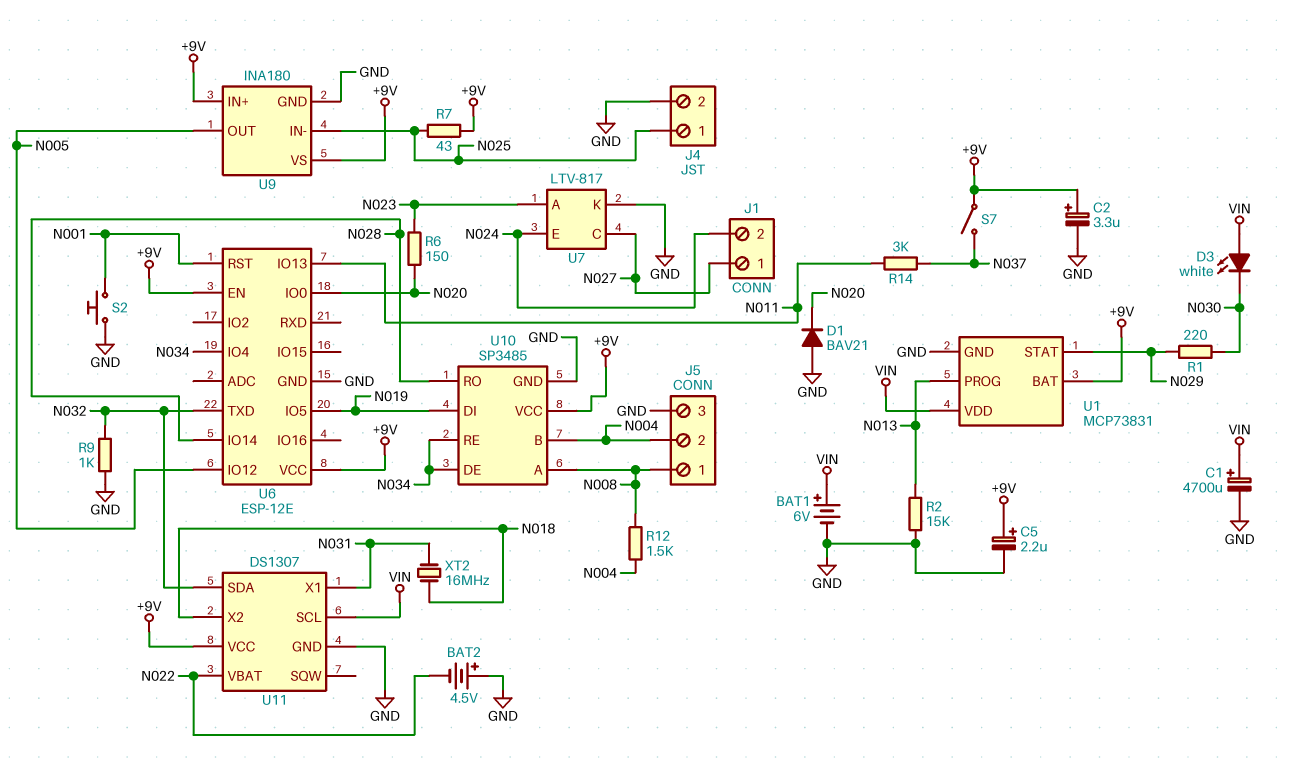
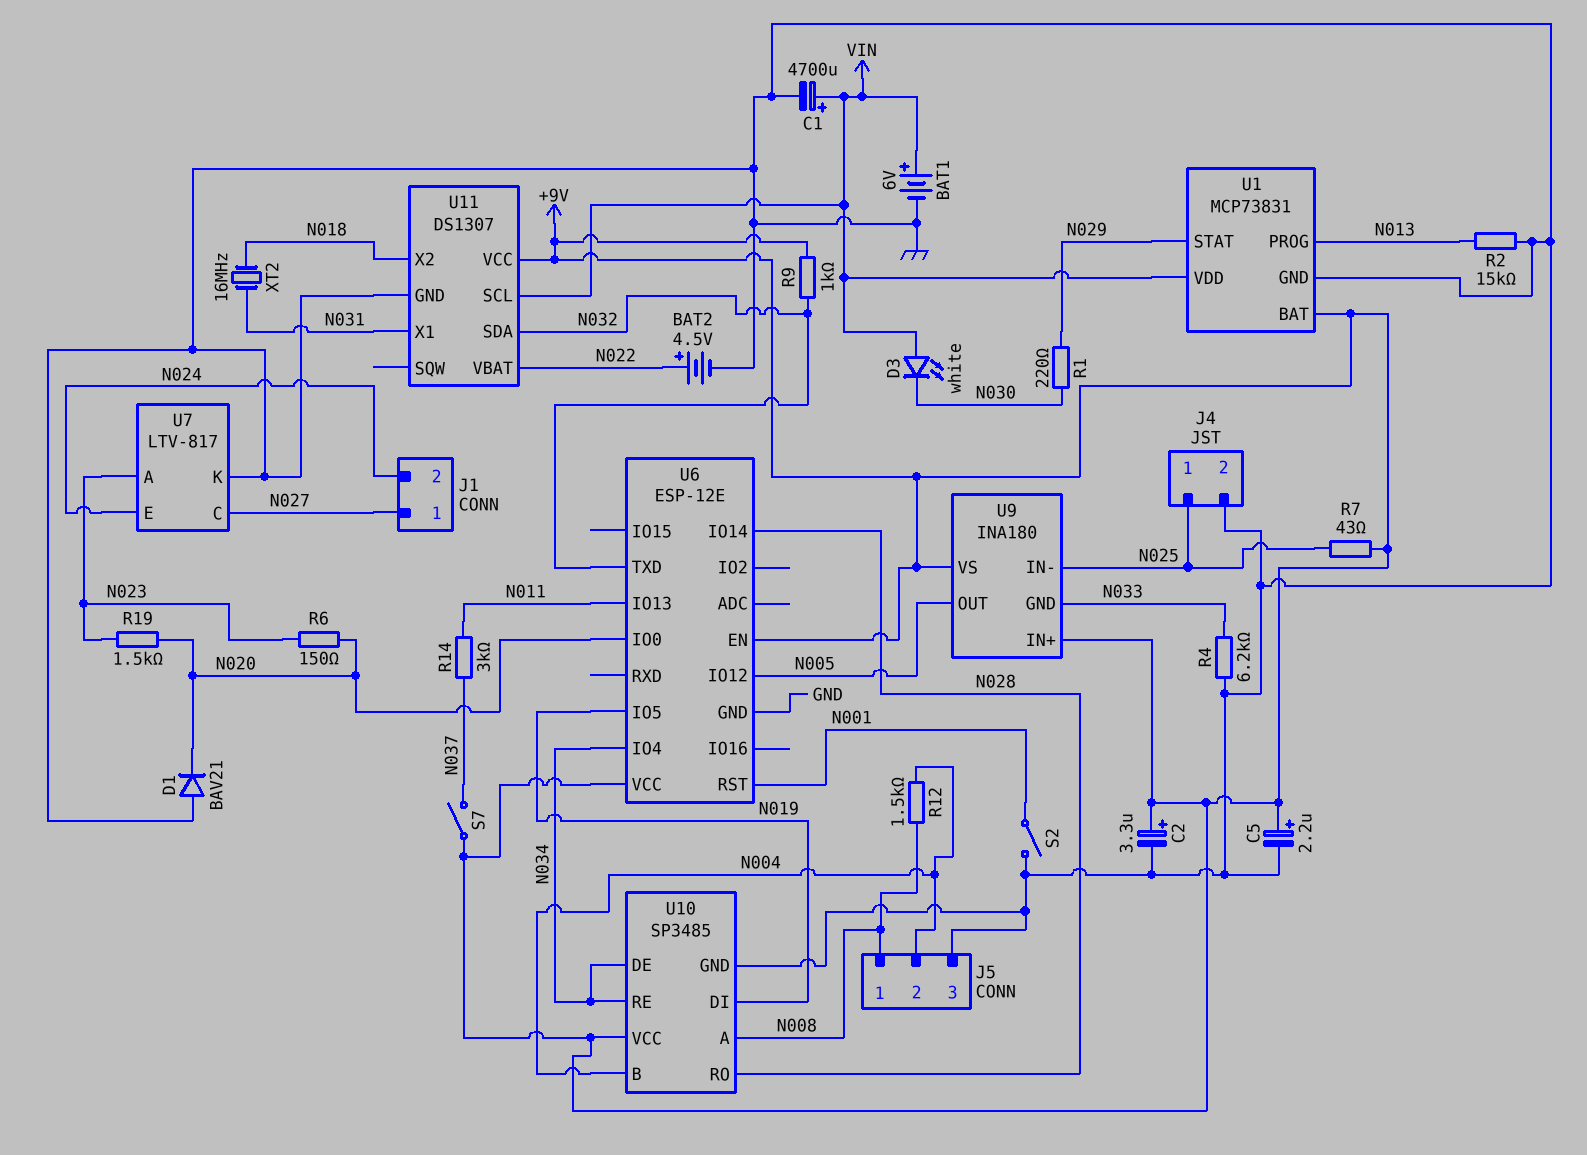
BAT2: 4.5V (plus GND, minus N022) -> 4.5V (plus N022, minus GND)
R4: none -> 6.2k (GND, N033)
R9: 1k (GND, N032) -> 1k (+9V, N032)
R19: none -> 1.5k (N020, N023)
S2: button (GND, N001) -> switch (GND, N001)
U9 pin GND: GND -> N033

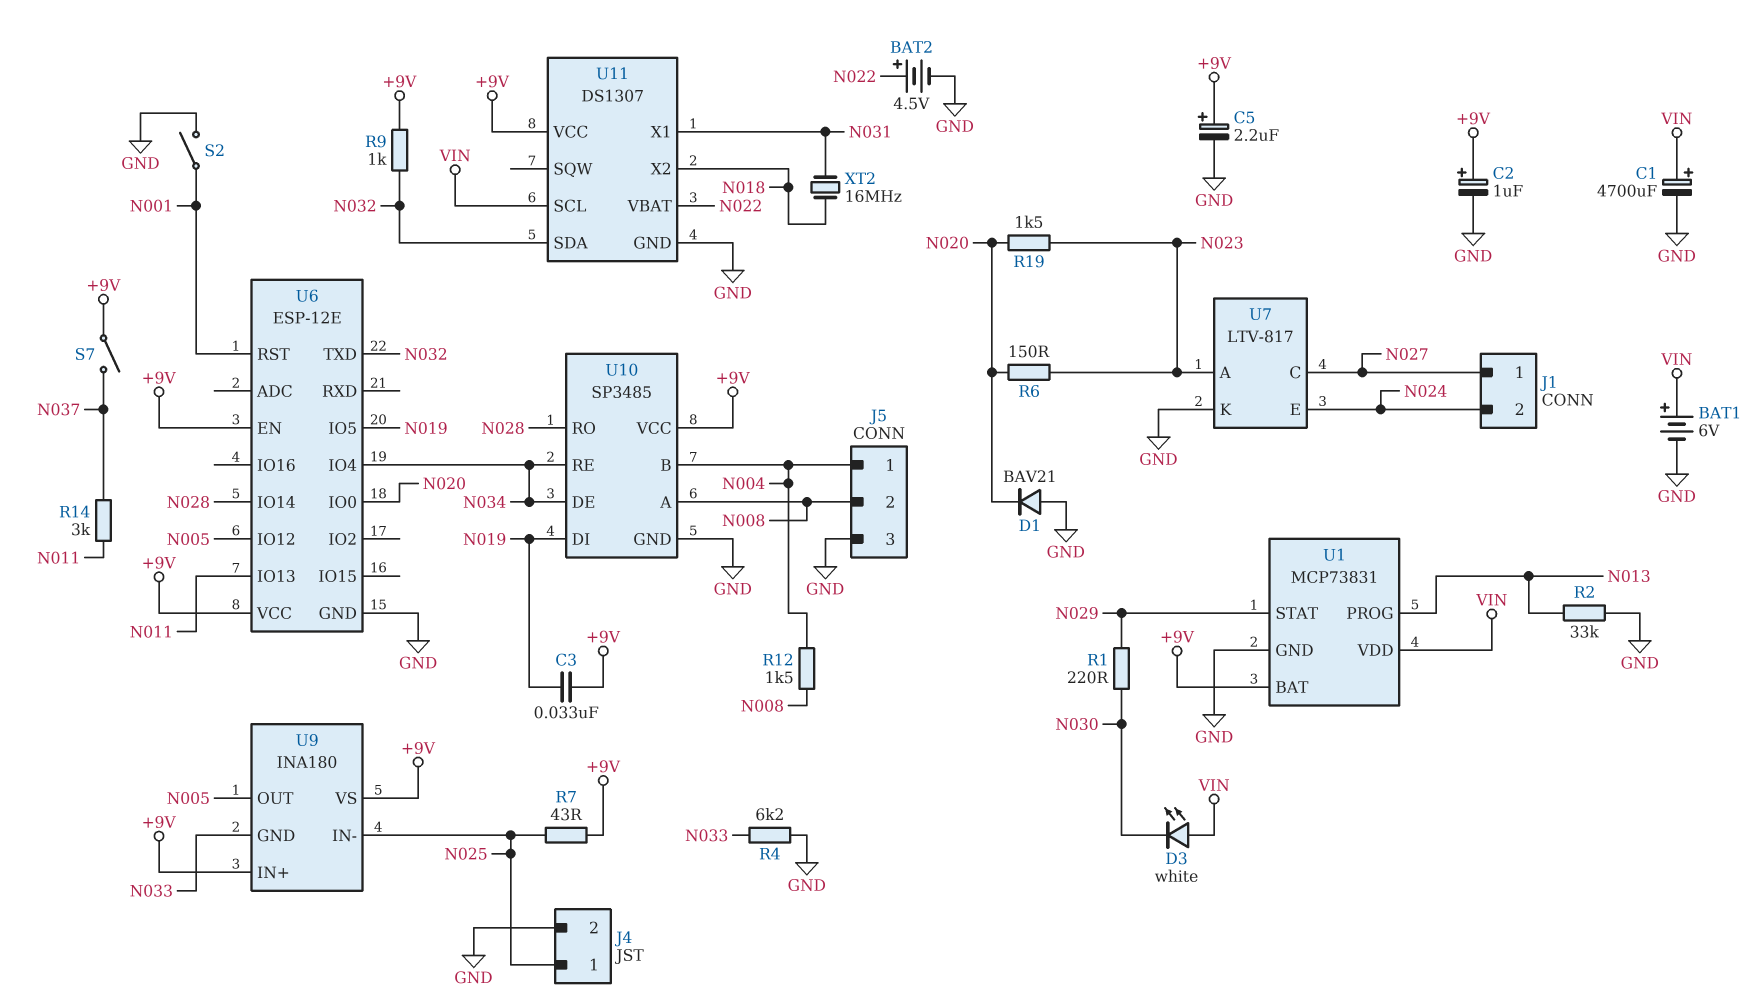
C2: 3.3uF (plus +9V, minus GND) -> 1uF (plus +9V, minus GND)
C3: none -> 33nF (+9V, N019)
J5 pin 1: N008 -> N004
J5 pin 2: N004 -> N008
R2: 15k (GND, N013) -> 33k (GND, N013)

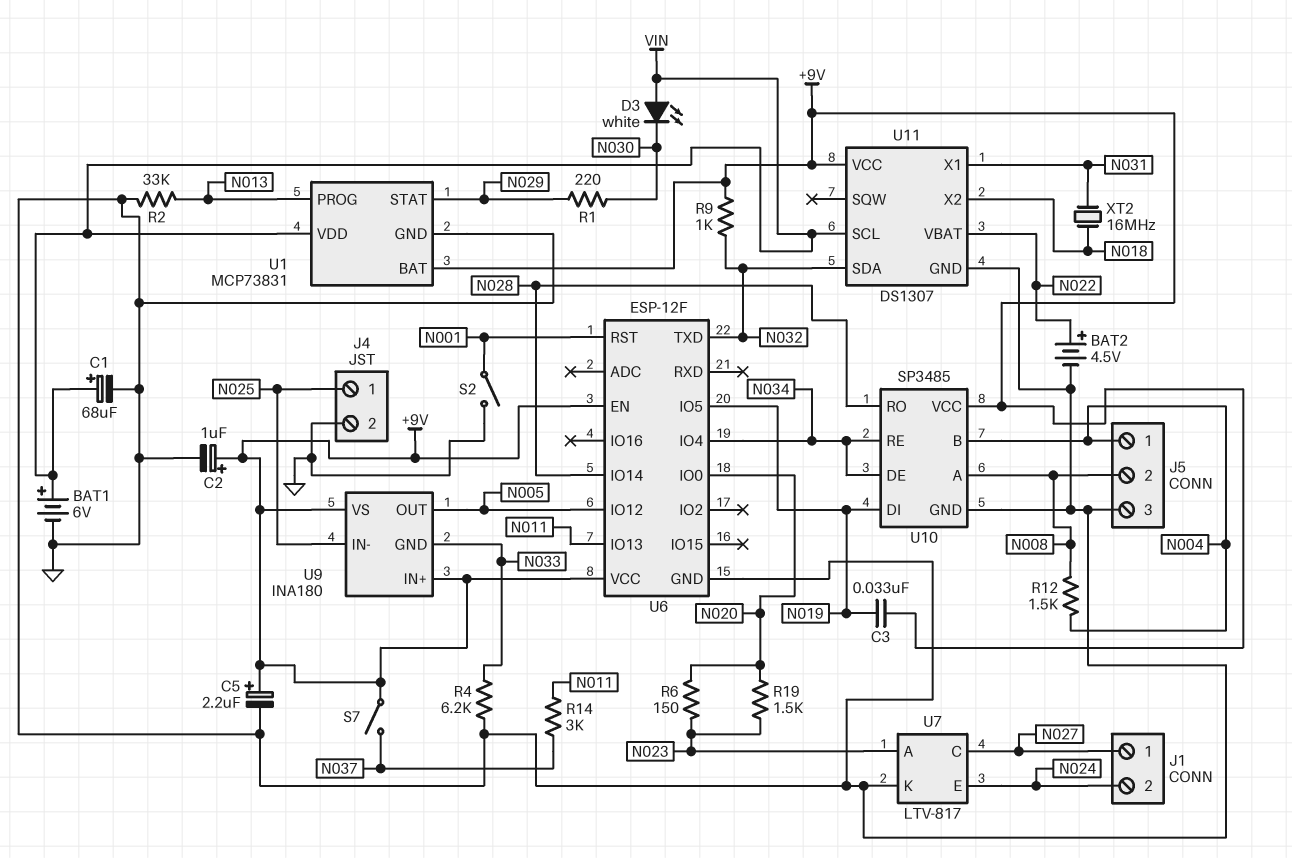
C1: 4700uF (plus VIN, minus GND) -> 68uF (plus VIN, minus GND)
D1: diode BAV21 (A GND, K N020) -> none
R7: 43 (+9V, N025) -> none
U6: ESP-12E -> ESP-12F

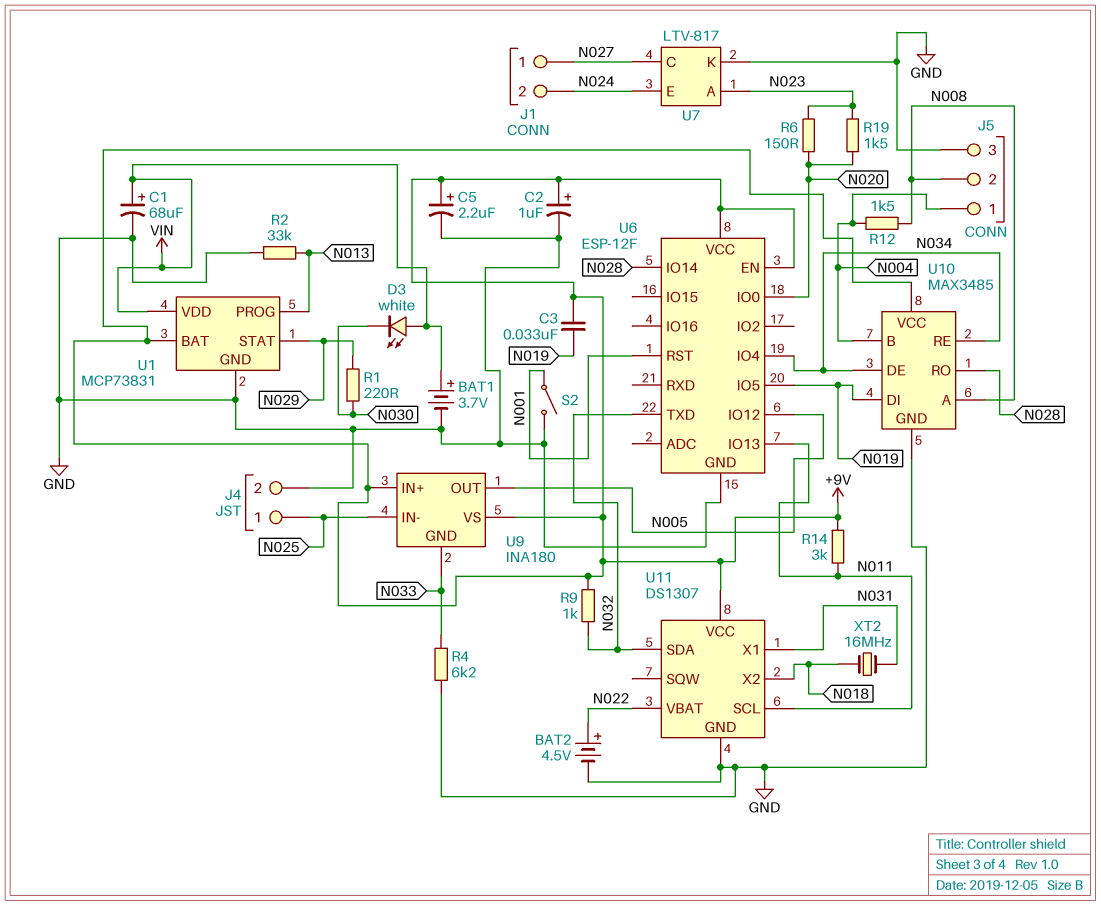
BAT1: 6V (plus VIN, minus GND) -> 3.7V (plus VIN, minus GND)
R14: 3k (N011, N037) -> 3k (+9V, N011)
S7: switch (+9V, N037) -> none
U10: SP3485 -> MAX3485
U11 pin SCL: VIN -> N011

